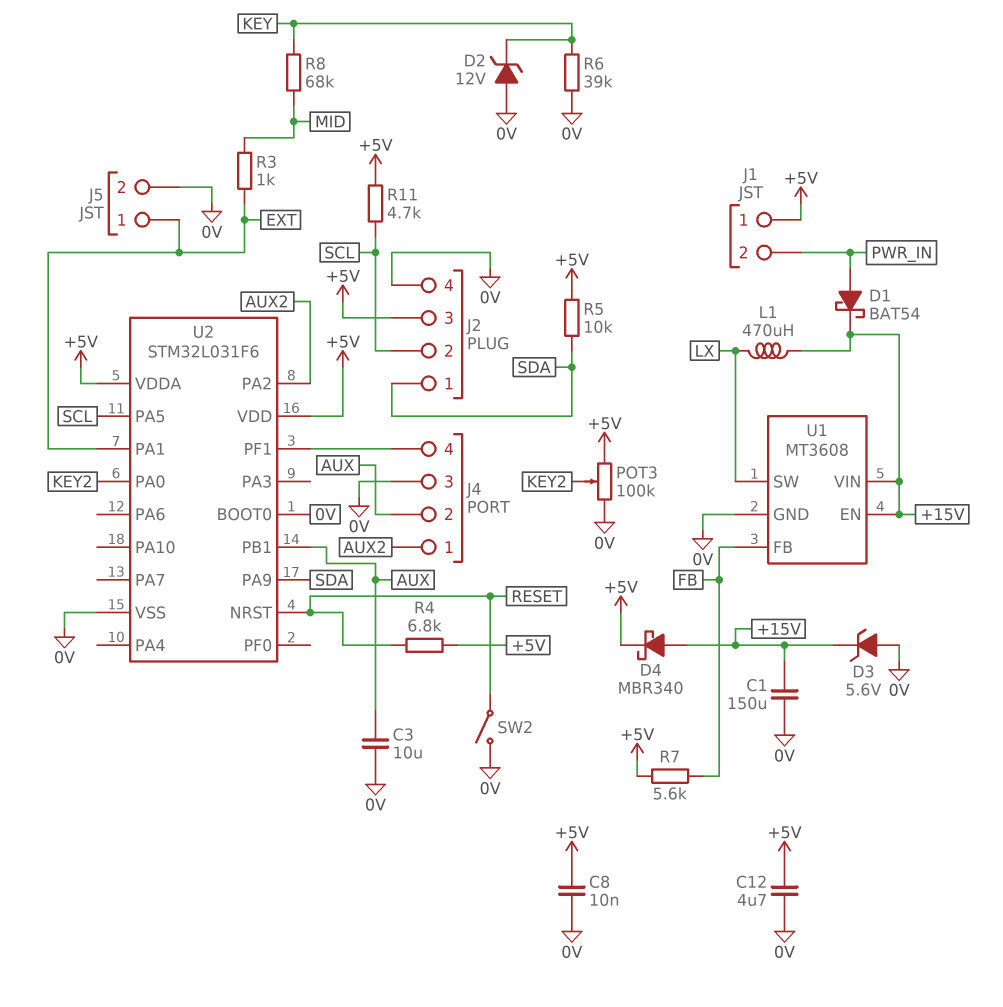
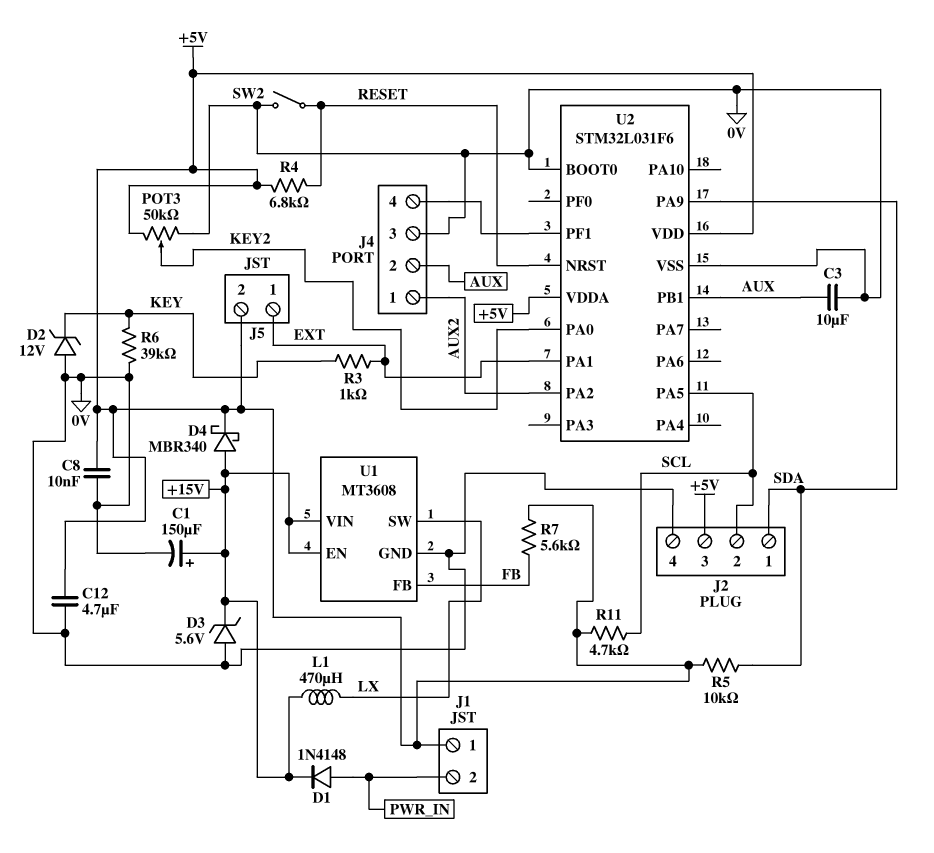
C1: 150uF (+15V, 0V) -> 150uF (plus +15V, minus 0V)
D1: schottky BAT54 (A PWR_IN, K +15V) -> diode 1N4148 (A PWR_IN, K +15V)
J5 pin 2: 0V -> +5V
POT3: 100k (+5V, 0V, wiper KEY2) -> 50k (+5V, 0V, wiper KEY2)
R3: 1k (EXT, MID) -> 1k (EXT, KEY)
R8: 68k (KEY, MID) -> none

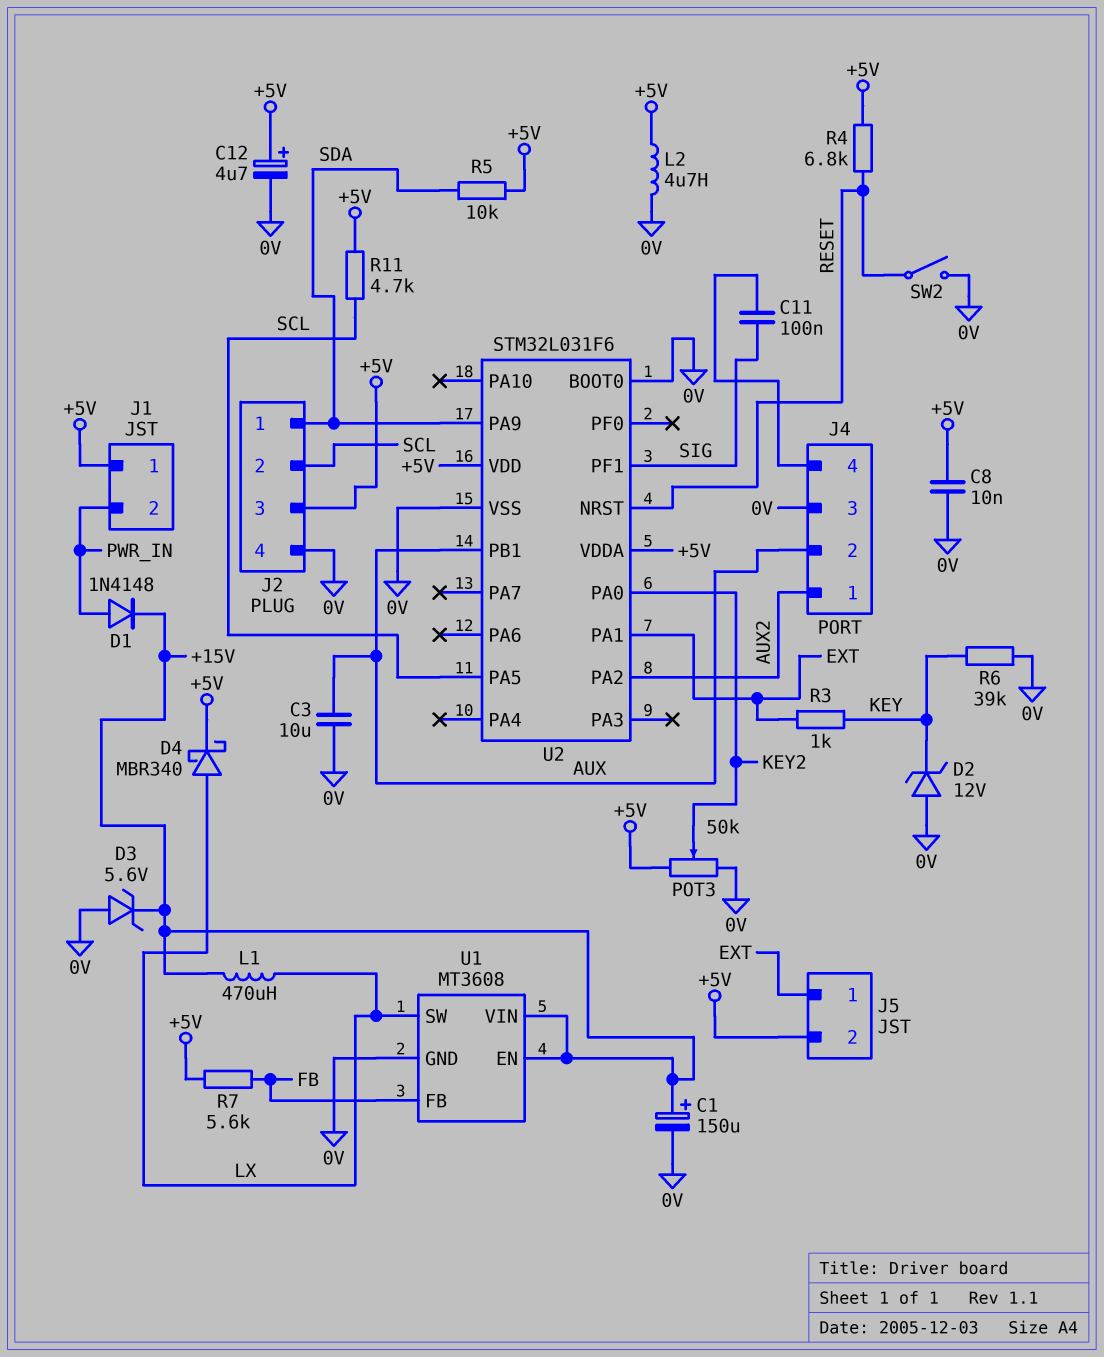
C11: none -> 100nF (J4/4, SIG)
C12: 4.7uF (+5V, 0V) -> 4.7uF (plus +5V, minus 0V)
D4: schottky MBR340 (A +15V, K +5V) -> schottky MBR340 (A LX, K +5V)
L2: none -> 4.7uH (+5V, 0V)
U2 pin PF1: J4/4 -> SIG

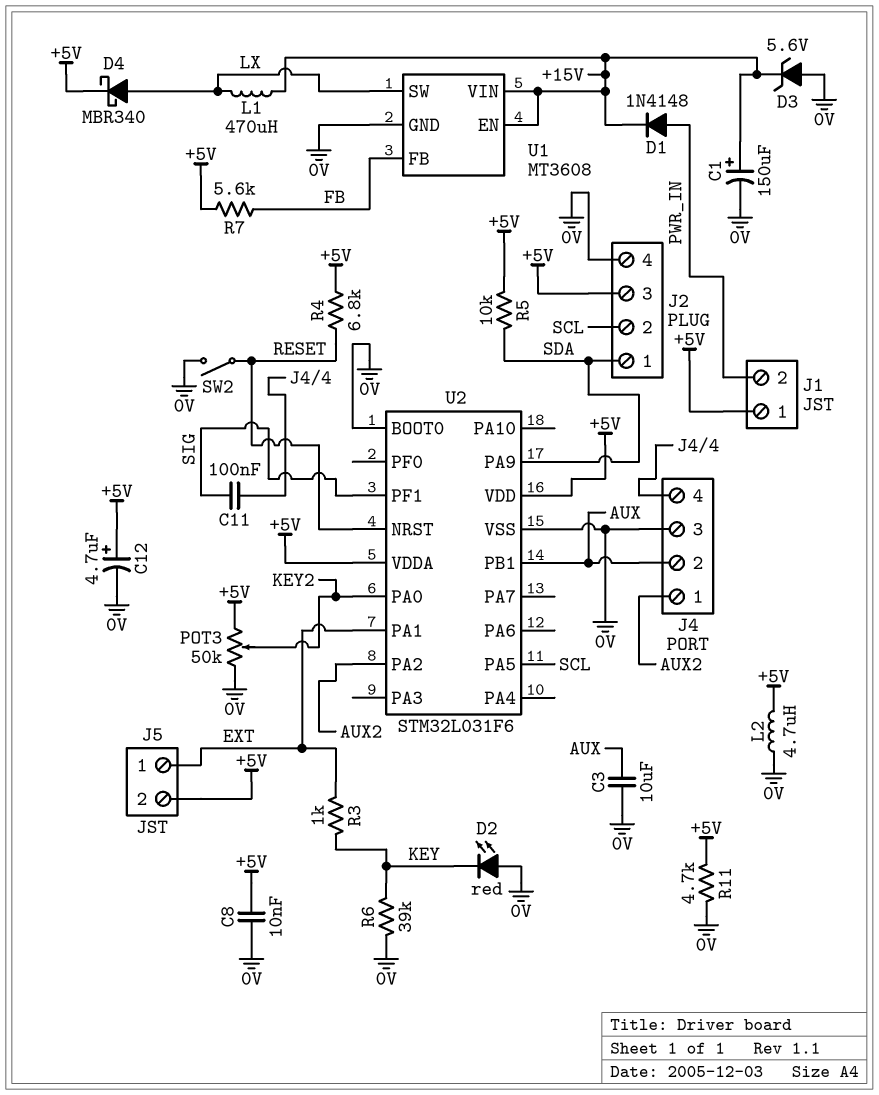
D2: zener 12V (A 0V, K KEY) -> LED red (A 0V, K KEY)
R11: 4.7k (+5V, SCL) -> 4.7k (+5V, 0V)

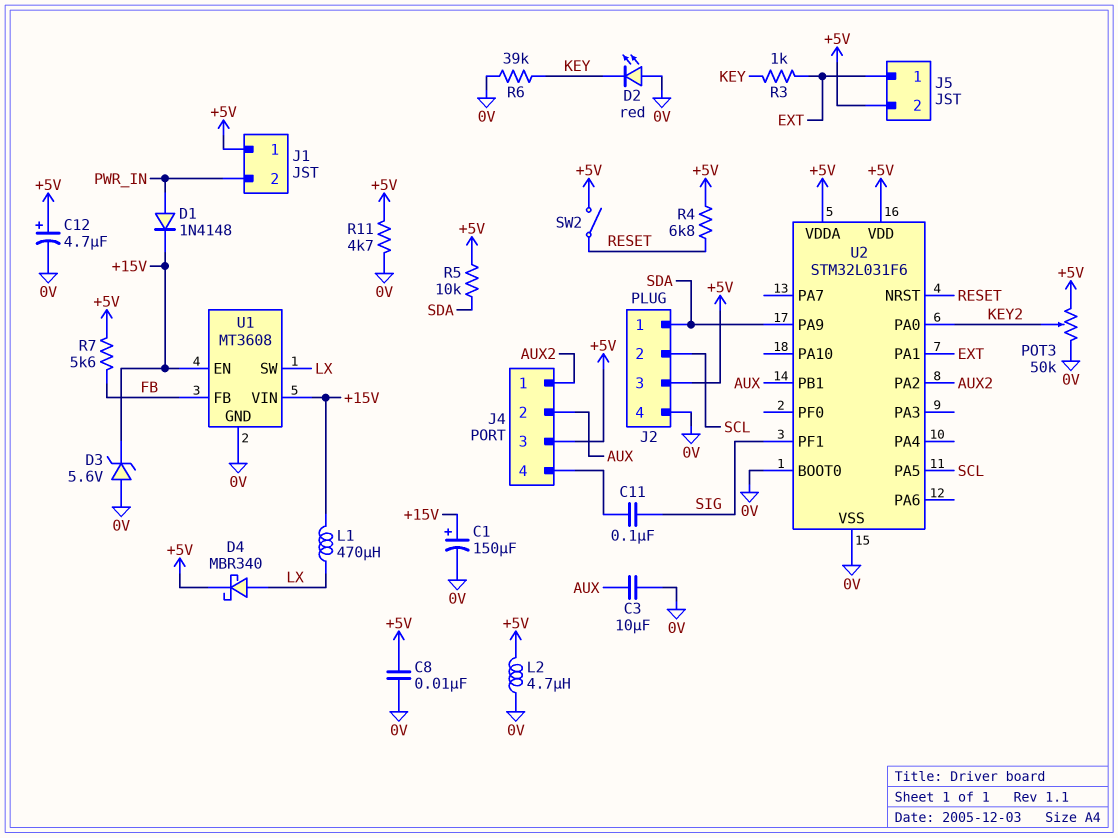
J4 pin 3: 0V -> +5V
SW2: switch (0V, RESET) -> switch (+5V, RESET)

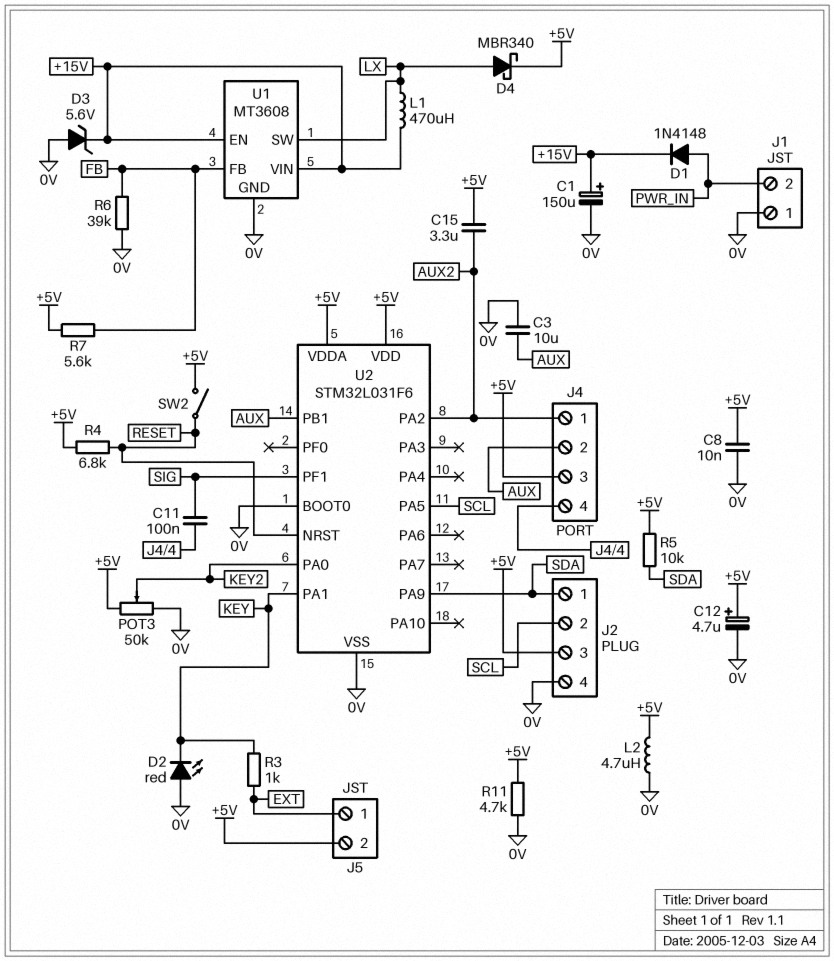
C15: none -> 3.3uF (+5V, AUX2)
J1 pin 1: +5V -> 0V
R6: 39k (0V, KEY) -> 39k (0V, FB)
U2 pin PA1: EXT -> KEY

